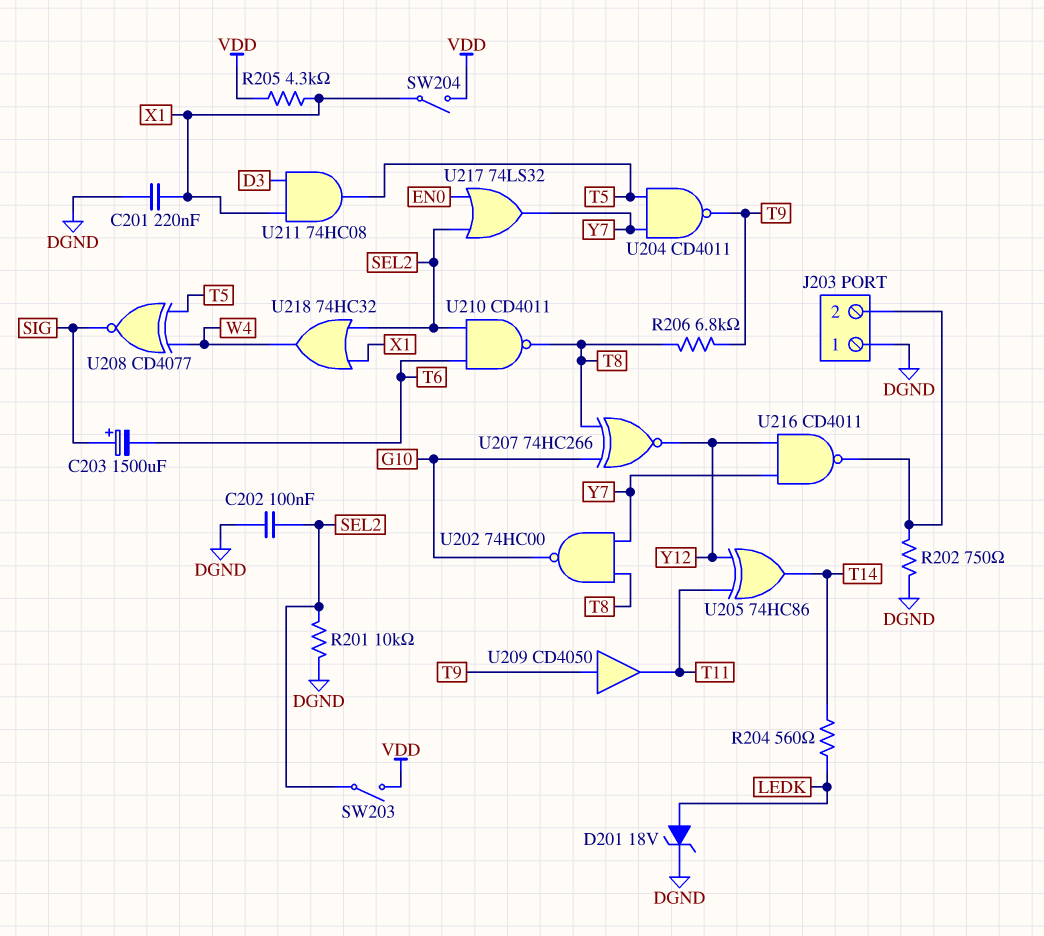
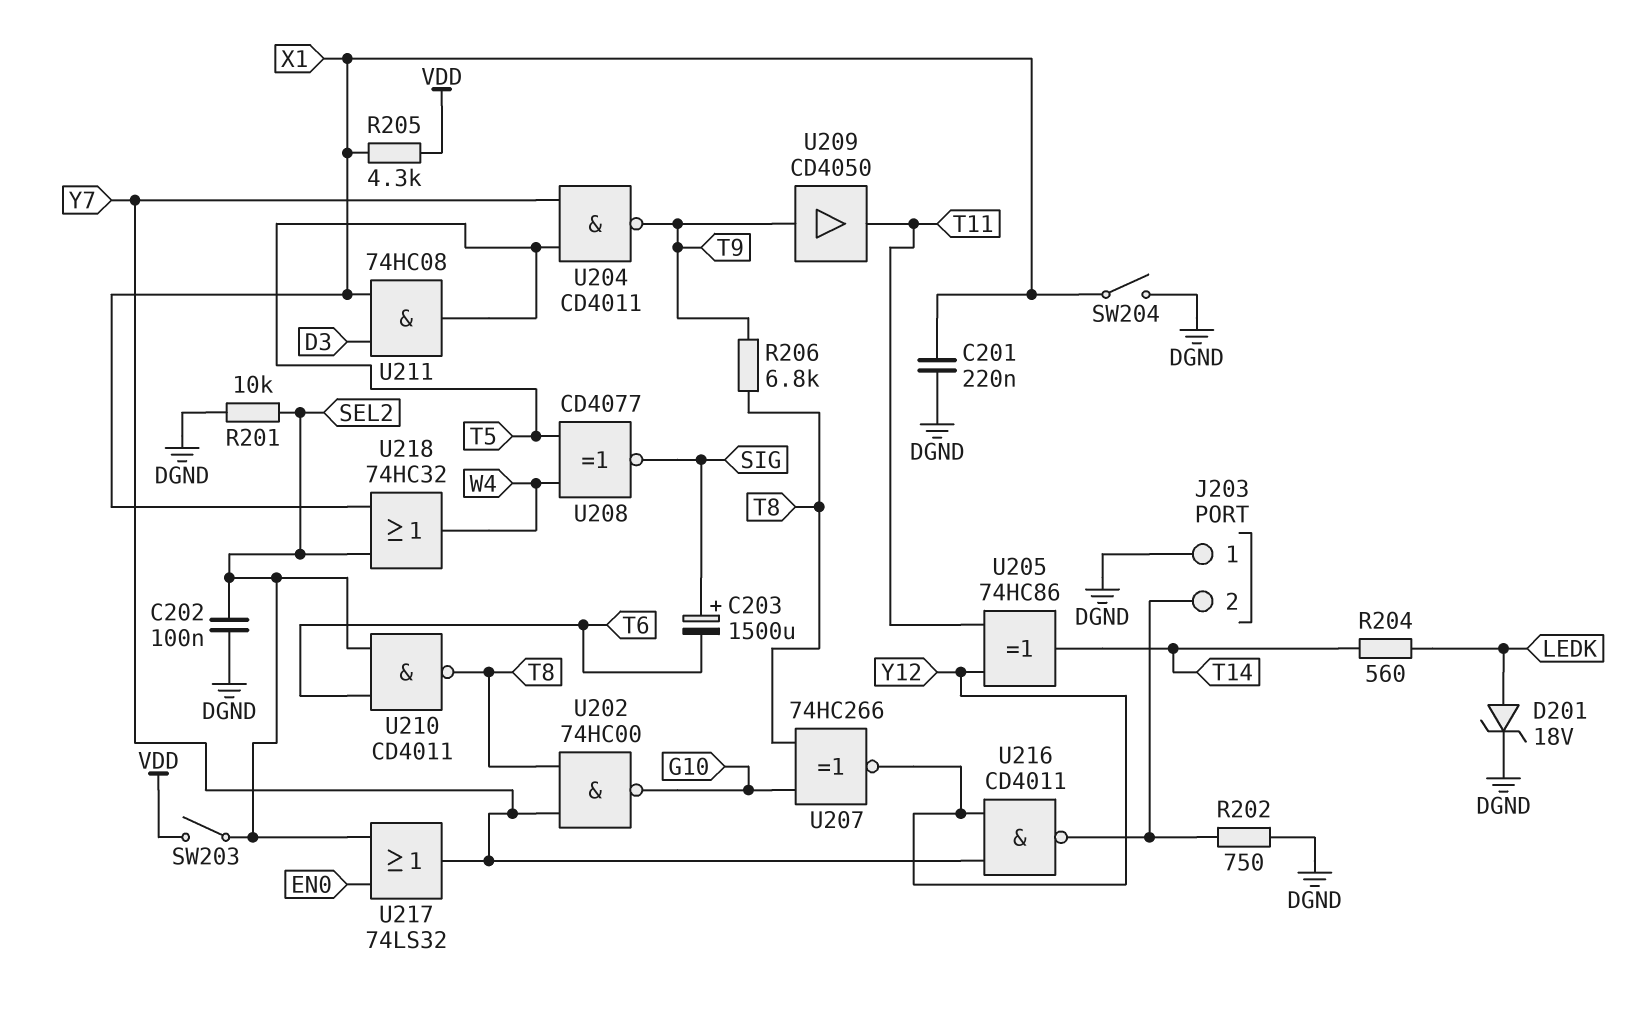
SW204: switch (VDD, X1) -> switch (DGND, X1)

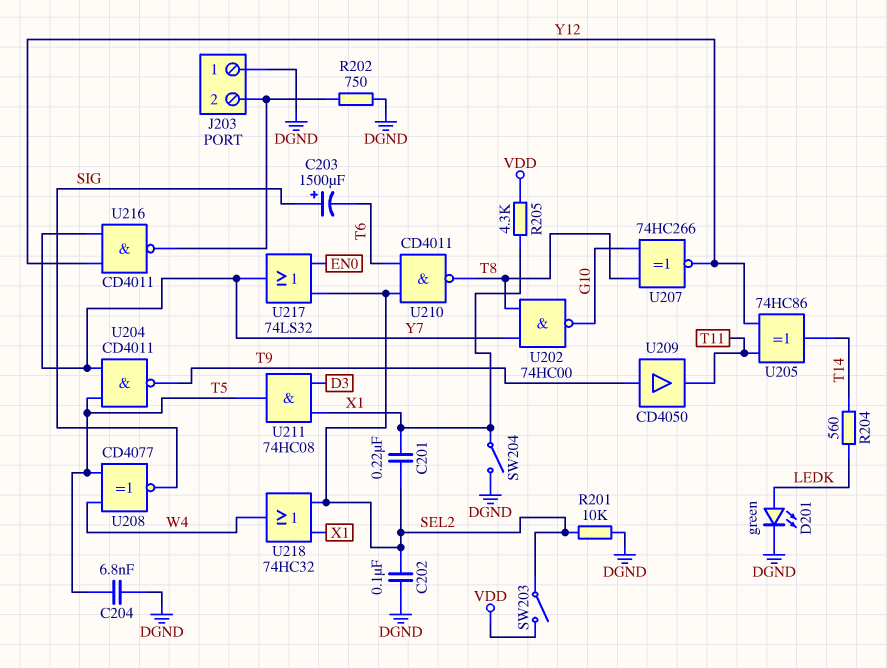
C201: 220nF (DGND, X1) -> 220nF (SEL2, X1)
C204: none -> 6.8nF (DGND, T5)
D201: zener 18V (A LEDK, K DGND) -> LED green (A LEDK, K DGND)
R206: 6.8k (T8, T9) -> none

